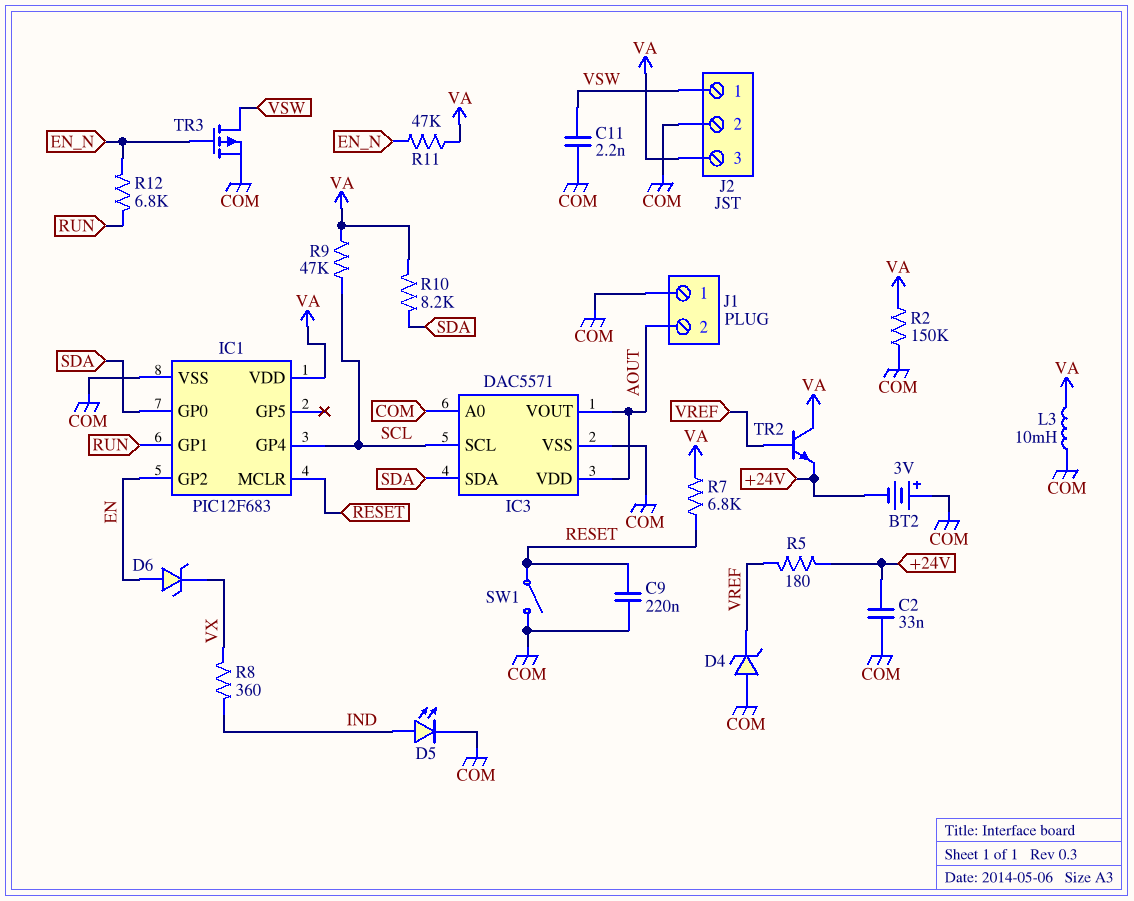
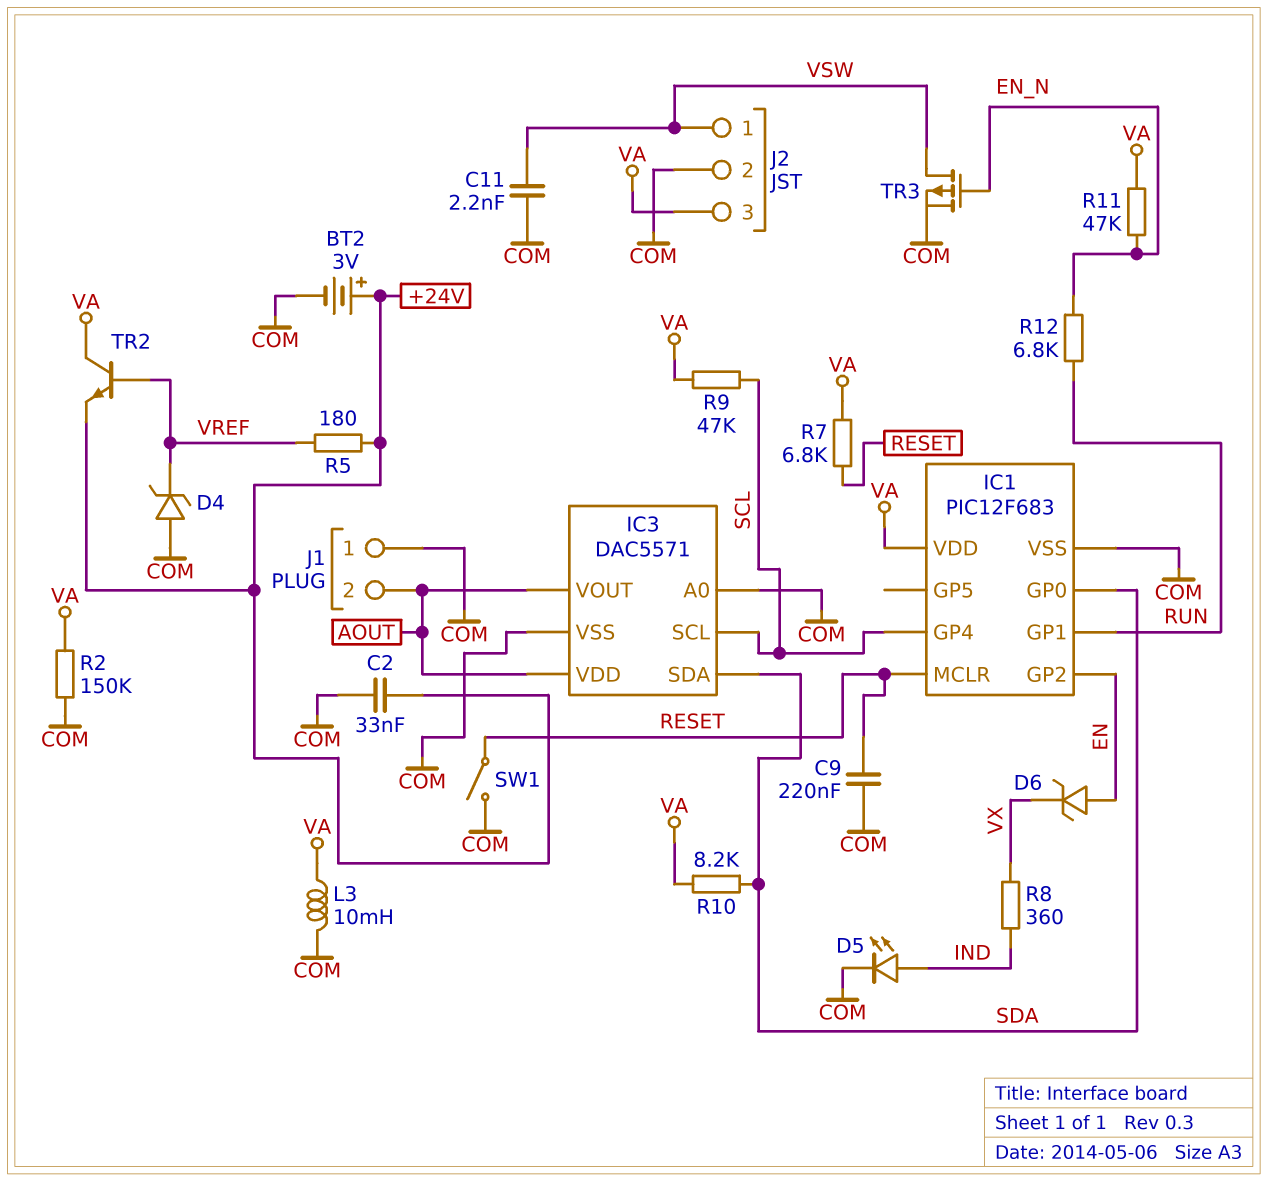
BT2: 3V (plus COM, minus +24V) -> 3V (plus +24V, minus COM)

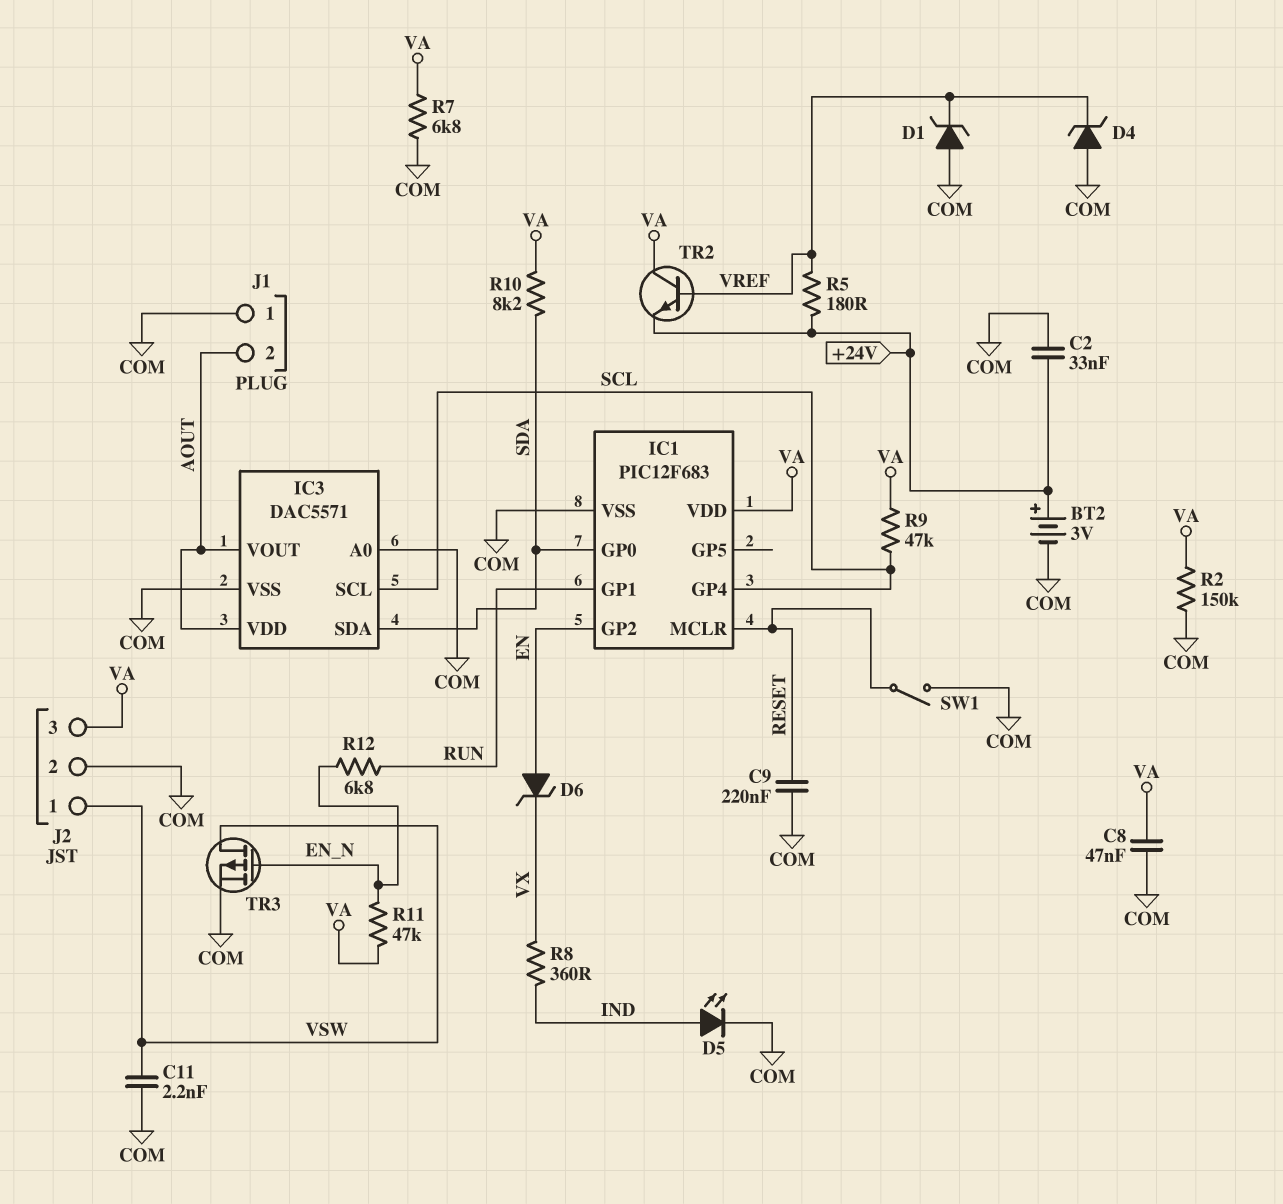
C8: none -> 47nF (COM, VA)
D1: none -> zener (A COM, K VREF)
L3: 10mH (COM, VA) -> none
R7: 6.8k (RESET, VA) -> 6.8k (COM, VA)

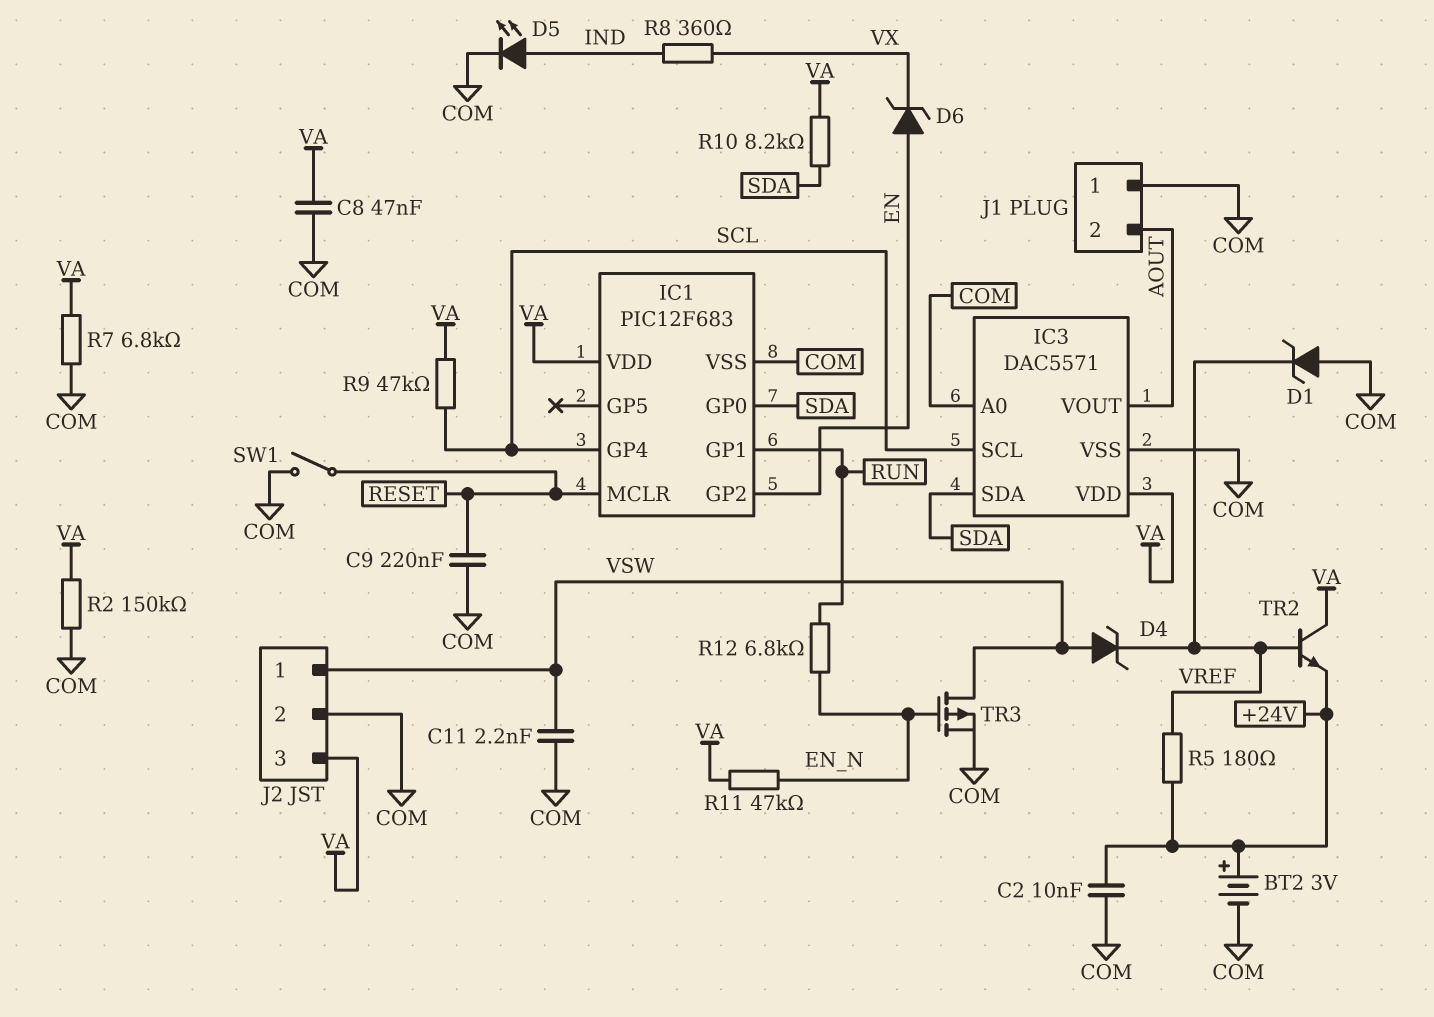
C2: 33nF (+24V, COM) -> 10nF (+24V, COM)
D4: zener (A COM, K VREF) -> zener (A VSW, K VREF)
IC3 pin VDD: AOUT -> VA

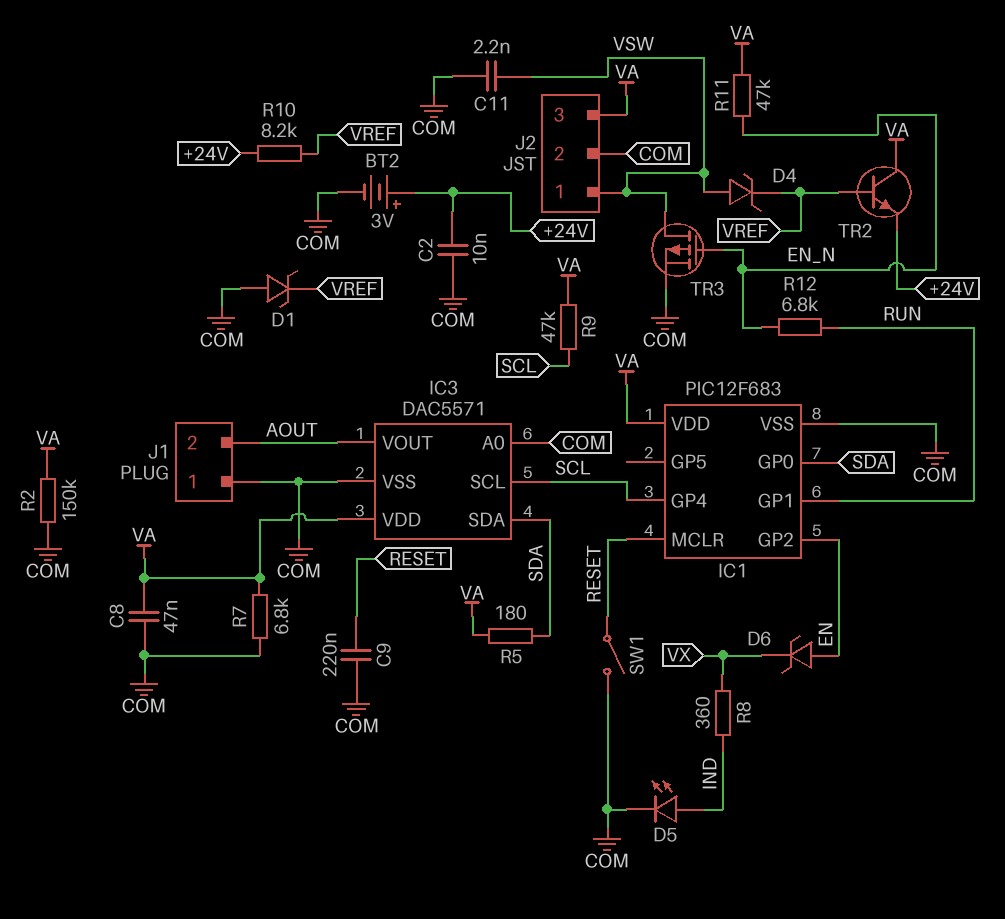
R5: 180 (+24V, VREF) -> 180 (SDA, VA)
R10: 8.2k (SDA, VA) -> 8.2k (+24V, VREF)

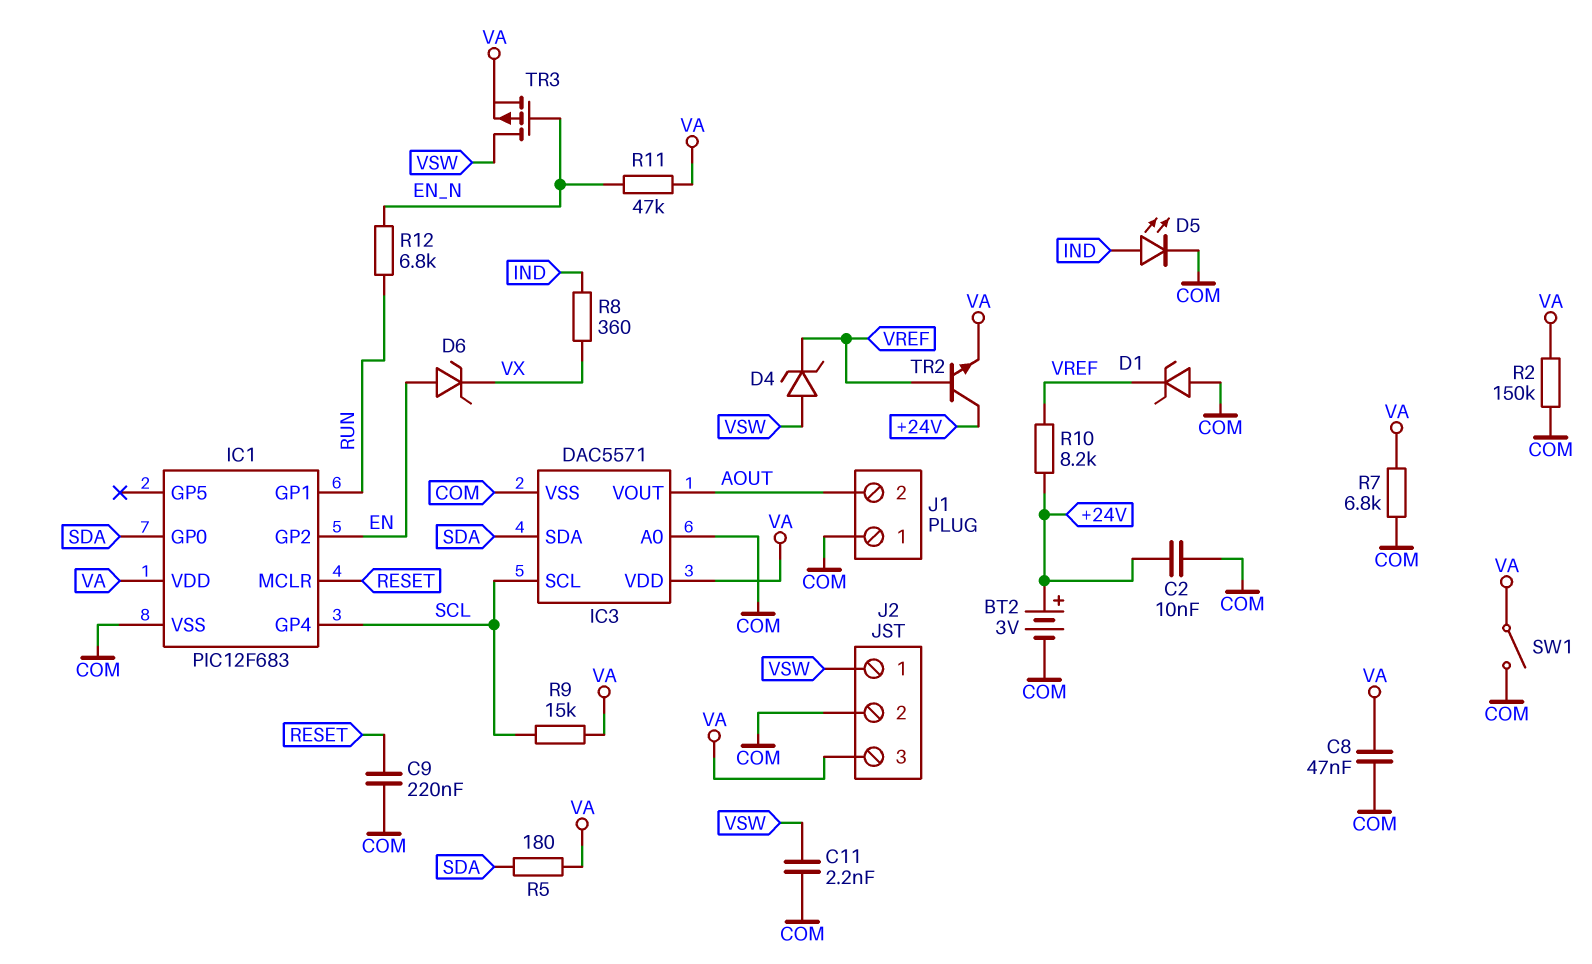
R9: 47k (SCL, VA) -> 15k (SCL, VA)
SW1: switch (COM, RESET) -> switch (COM, VA)
TR2: NPN (B VREF, C VA, E +24V) -> NPN (B VREF, C +24V, E VA)
TR3: PMOS (G EN_N, D VSW, S COM) -> PMOS (G EN_N, D VSW, S VA)

